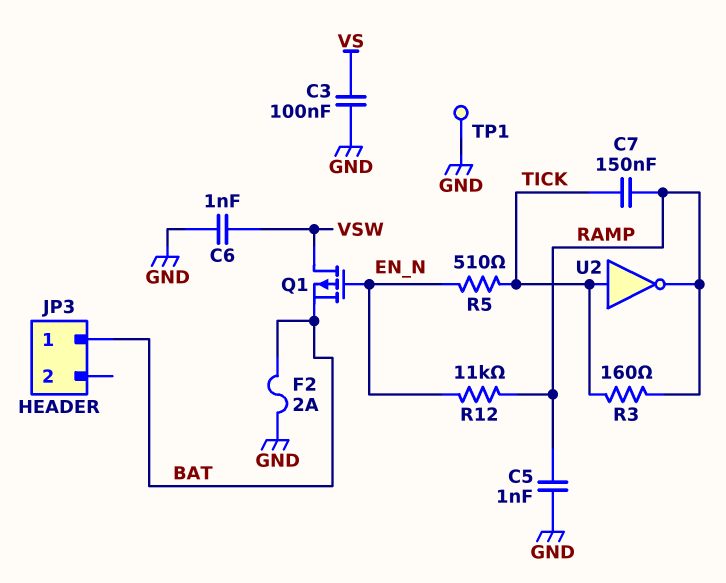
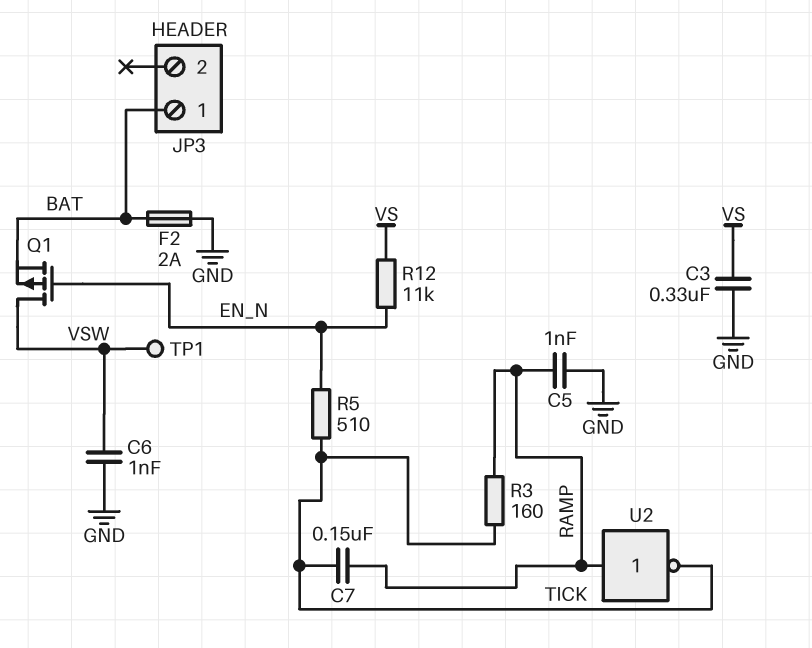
C3: 100nF (GND, VS) -> 330nF (GND, VS)
R12: 11k (EN_N, RAMP) -> 11k (EN_N, VS)
TP1: test point (GND) -> test point (VSW)
U2: NOT (in TICK, out RAMP) -> NOT (in RAMP, out TICK)

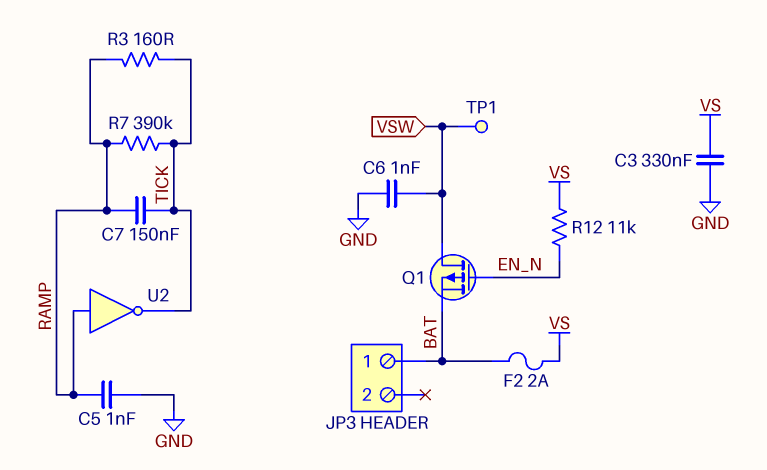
F2: 2A (BAT, GND) -> 2A (BAT, VS)
R5: 510 (EN_N, TICK) -> none
R7: none -> 390k (RAMP, TICK)

